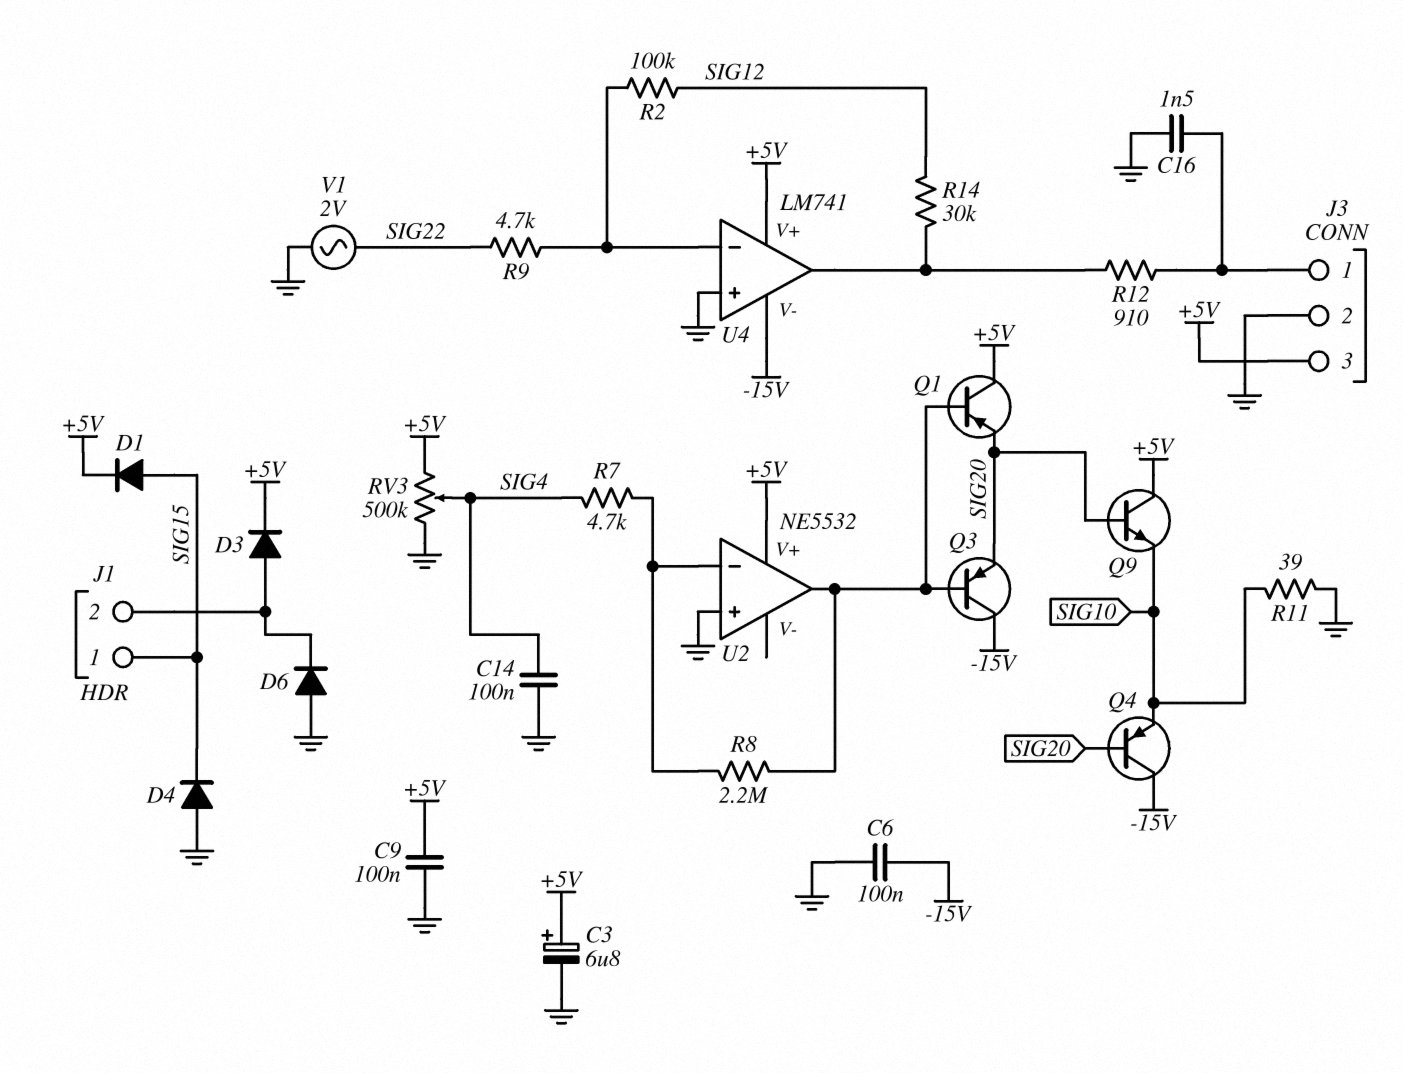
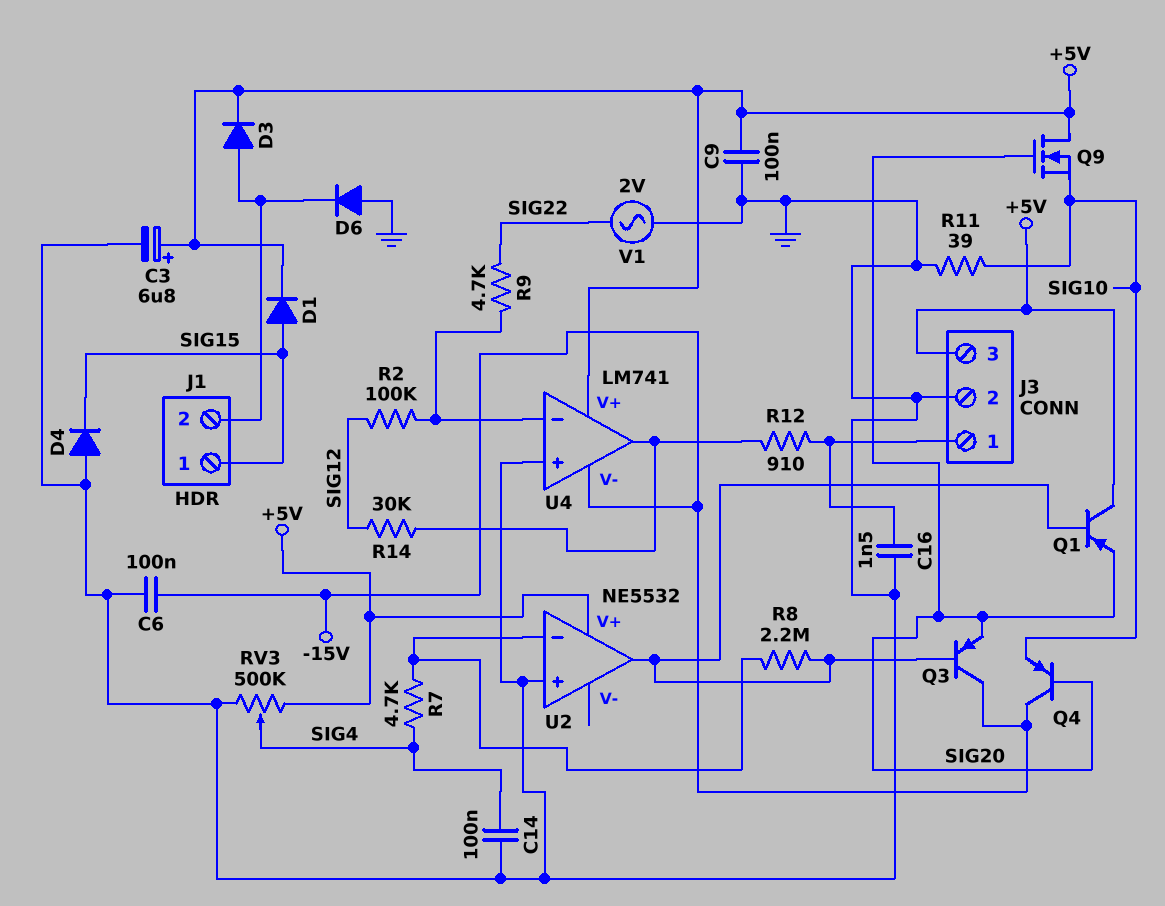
Q9: NPN (B SIG20, C +5V, E SIG10) -> NMOS (G SIG20, D +5V, S SIG10)

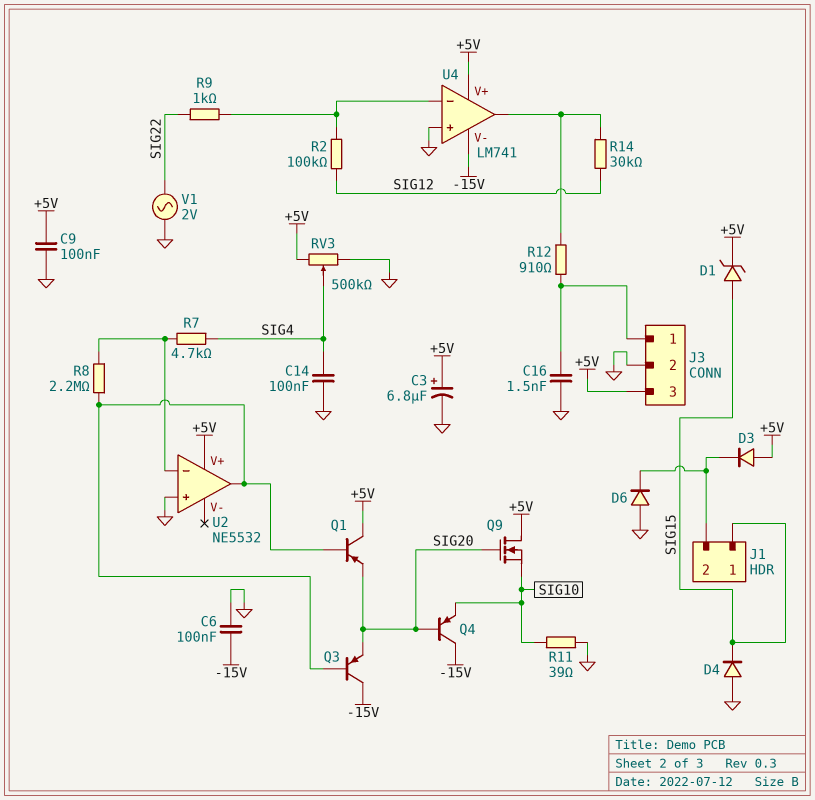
D1: diode (A SIG15, K +5V) -> zener (A SIG15, K +5V)
D3: diode (A J1/2, K +5V) -> diode (A +5V, K J1/2)
R9: 4.7k (SIG22, U4/in-) -> 1k (SIG22, U4/in-)

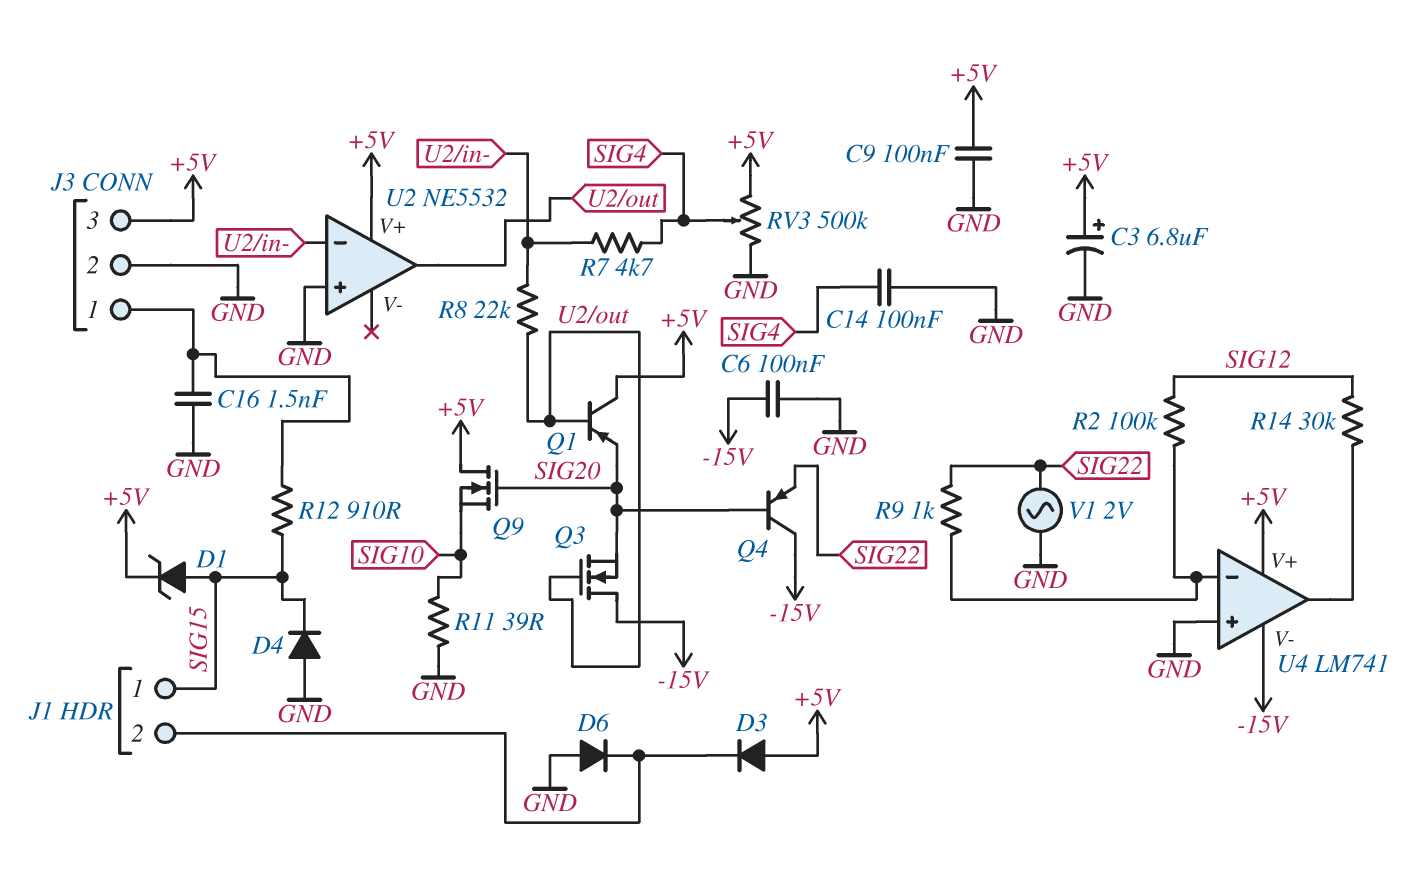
Q3: PNP (B U2/out, C -15V, E SIG20) -> NMOS (G U2/out, D -15V, S SIG20)
Q4: PNP (B SIG20, C -15V, E SIG10) -> PNP (B SIG20, C -15V, E SIG22)
R8: 2.2M (U2/in-, U2/out) -> 22k (U2/in-, U2/out)
R12: 910 (J3/1, U4/out) -> 910 (J3/1, SIG15)

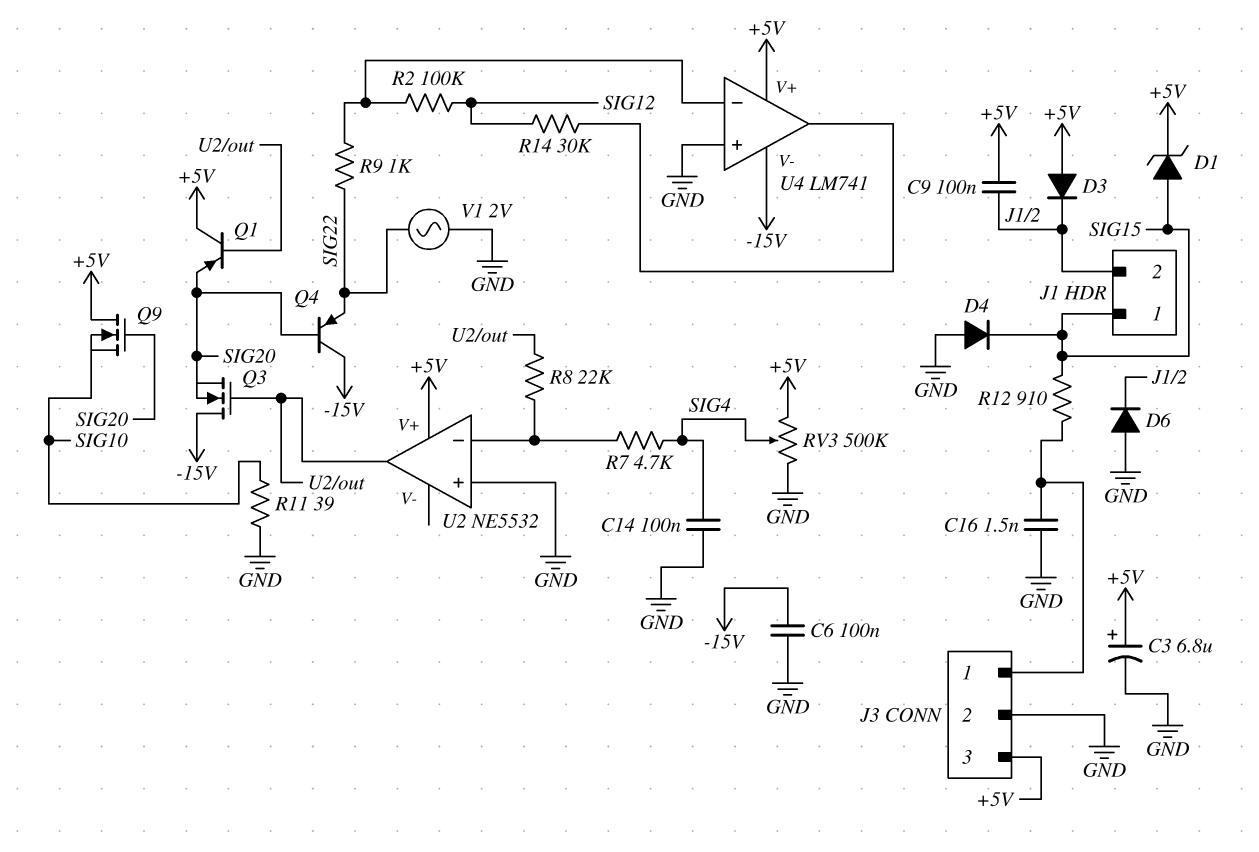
C9: 100nF (+5V, GND) -> 100nF (+5V, J1/2)

